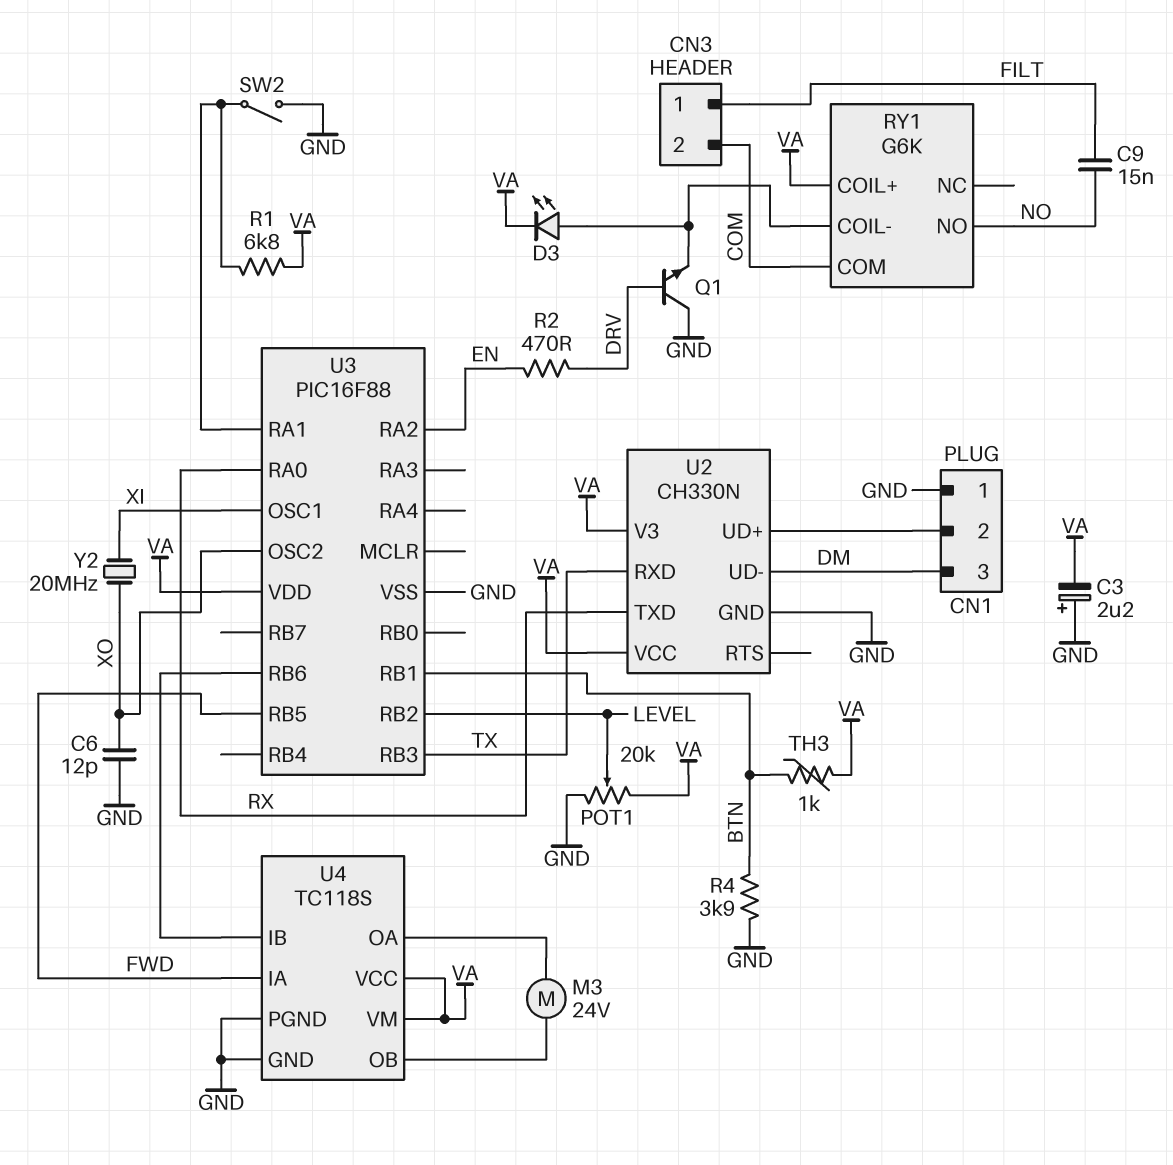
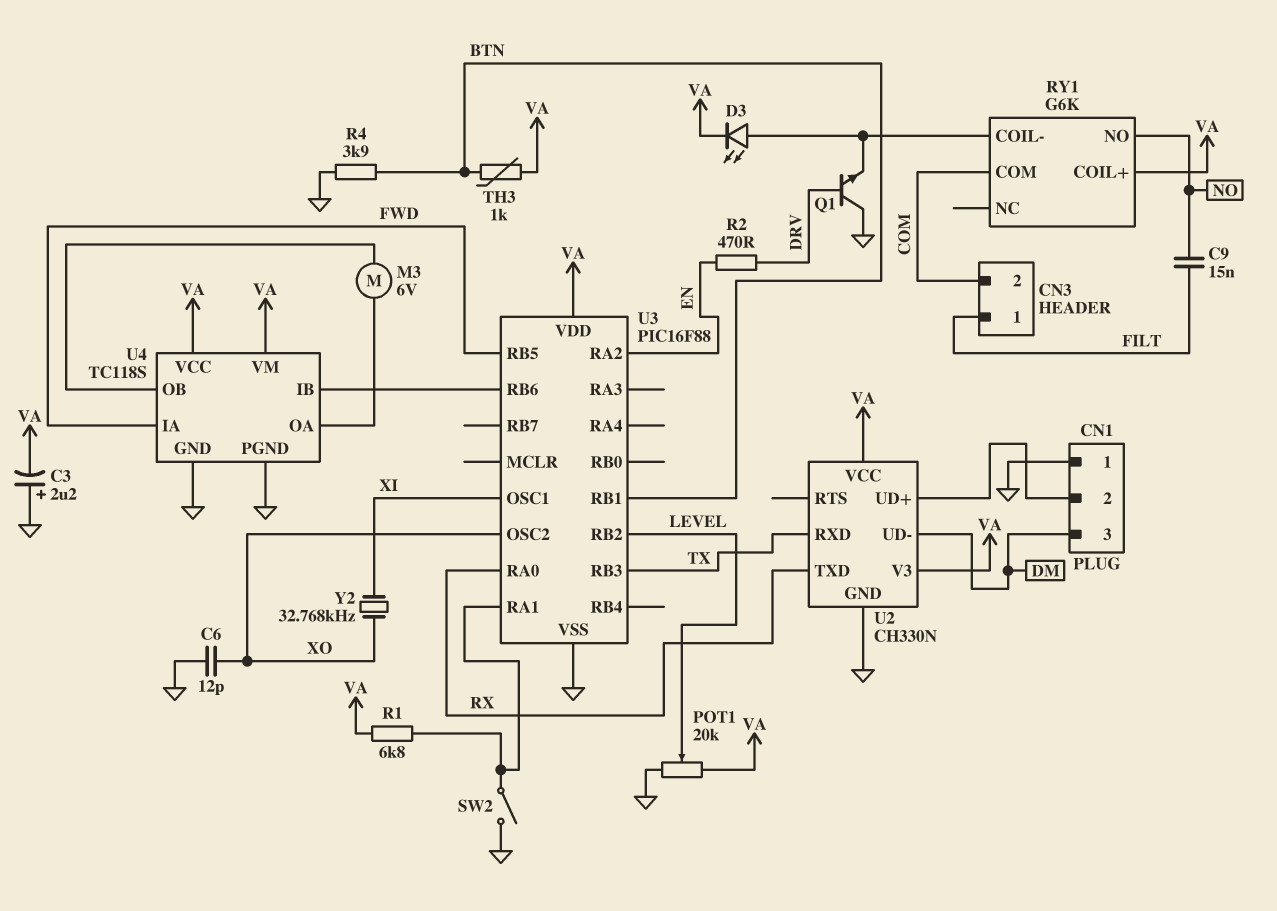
M3: motor 24V (U4/OA, U4/OB) -> motor 6V (U4/OA, U4/OB)
Y2: 20MHz (XI, XO) -> 32.768kHz (XI, XO)

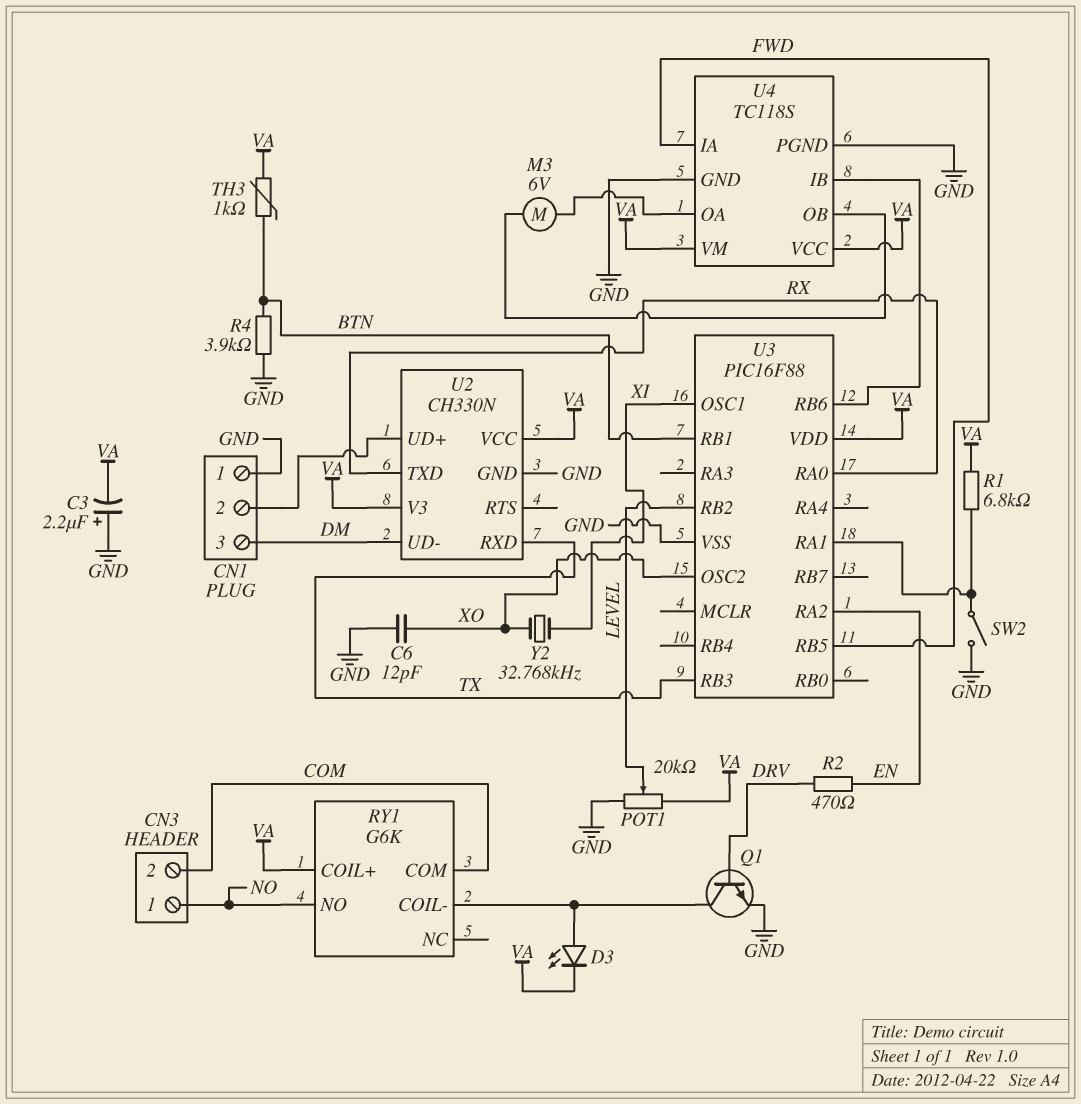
C9: 15nF (FILT, NO) -> none
CN3 pin 1: FILT -> NO
Q1: NPN (B DRV, C GND, E RY1/COIL-) -> NPN (B DRV, C RY1/COIL-, E GND)

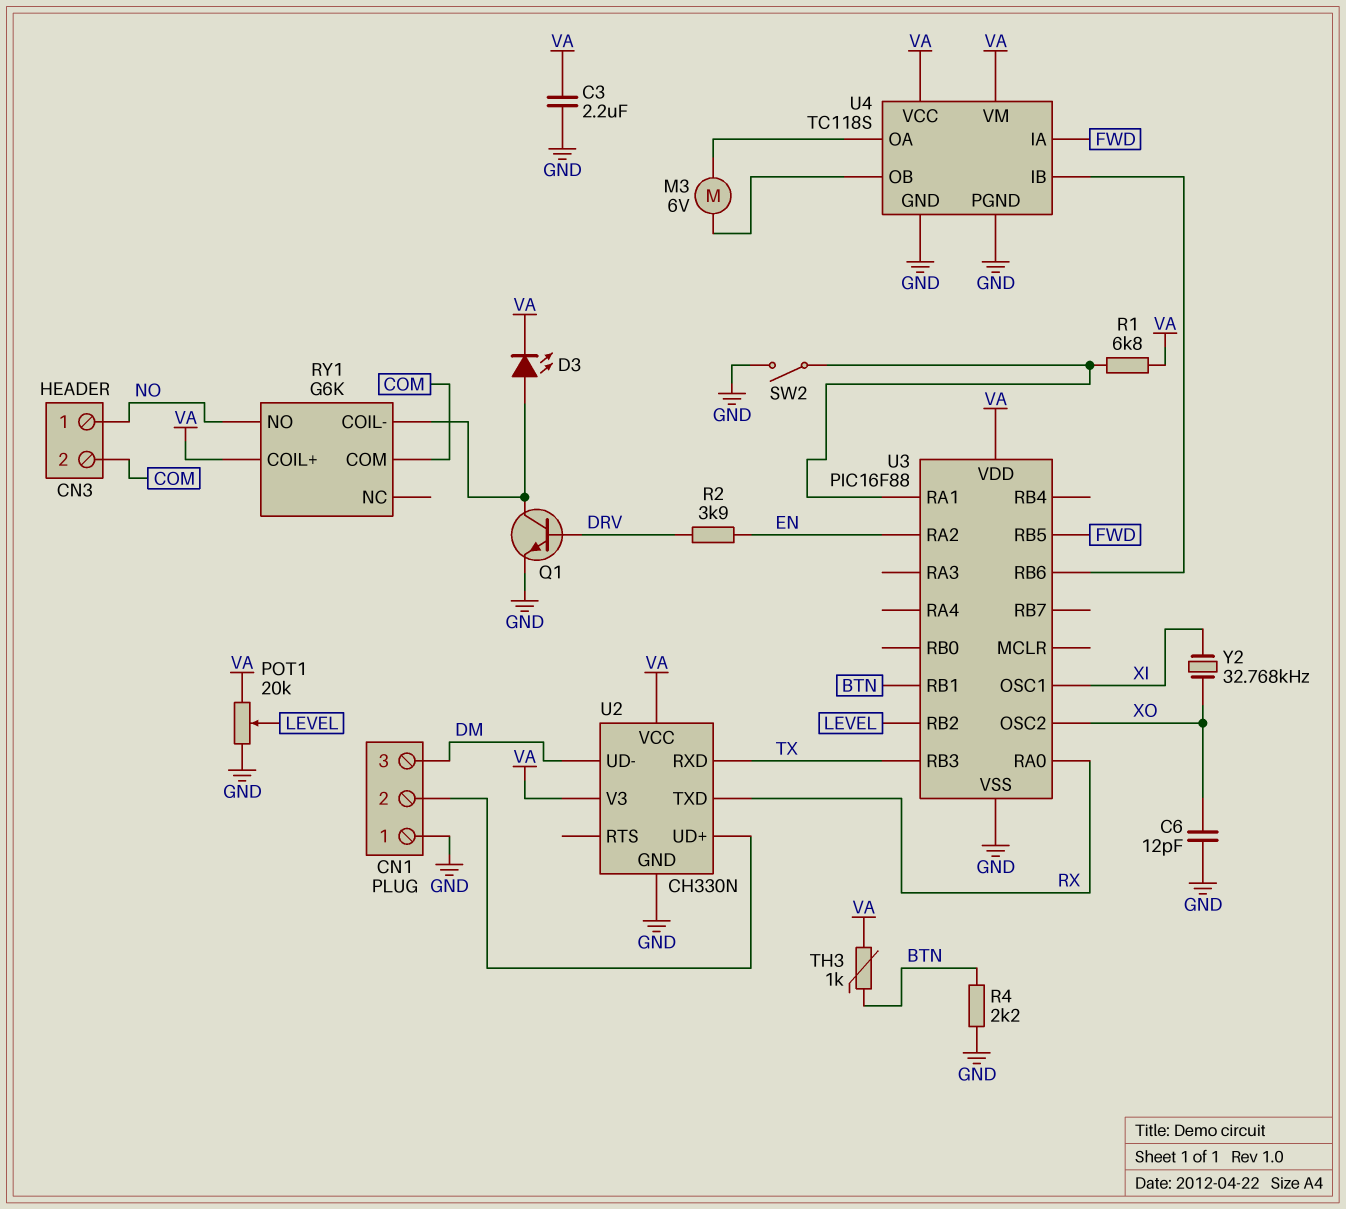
C3: 2.2uF (plus GND, minus VA) -> 2.2uF (GND, VA)
R2: 470 (DRV, EN) -> 3.9k (DRV, EN)
R4: 3.9k (BTN, GND) -> 2.2k (BTN, GND)

